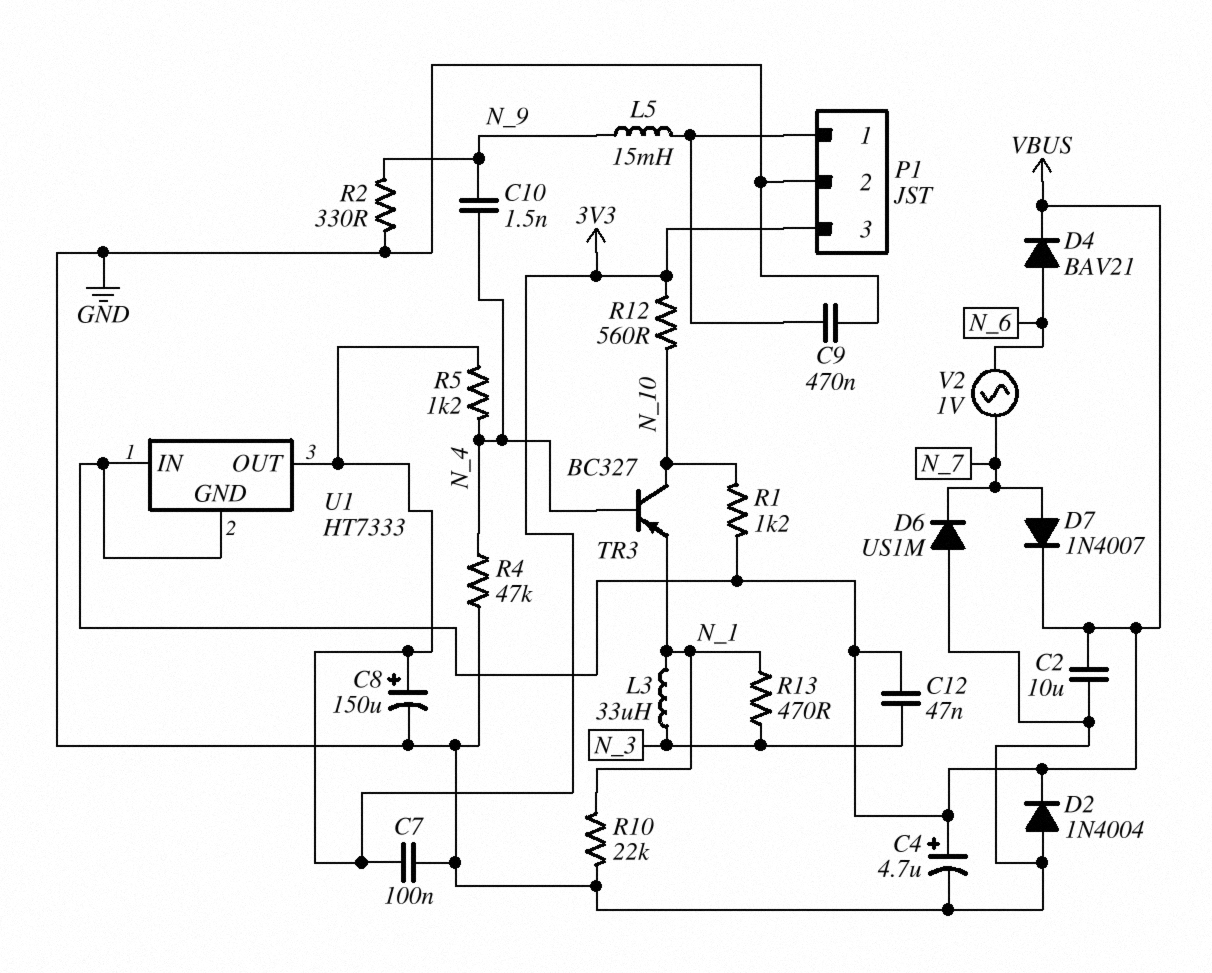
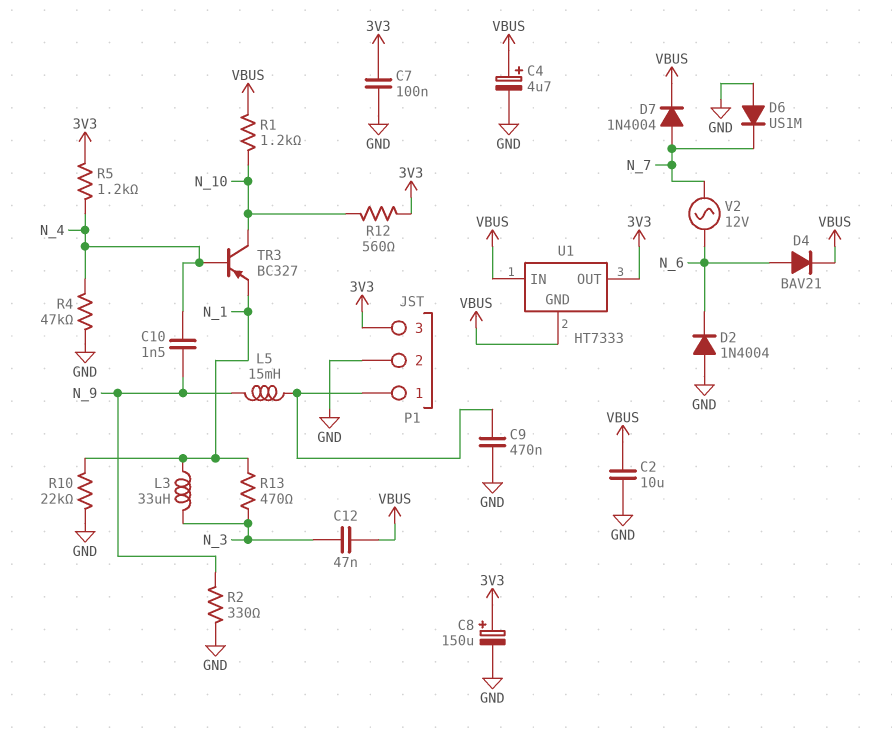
D2: diode 1N4004 (A GND, K VBUS) -> diode 1N4004 (A GND, K N_6)
D7: diode 1N4007 (A N_7, K VBUS) -> diode 1N4004 (A N_7, K VBUS)
V2: AC 1V (N_6, N_7) -> AC 12V (N_6, N_7)

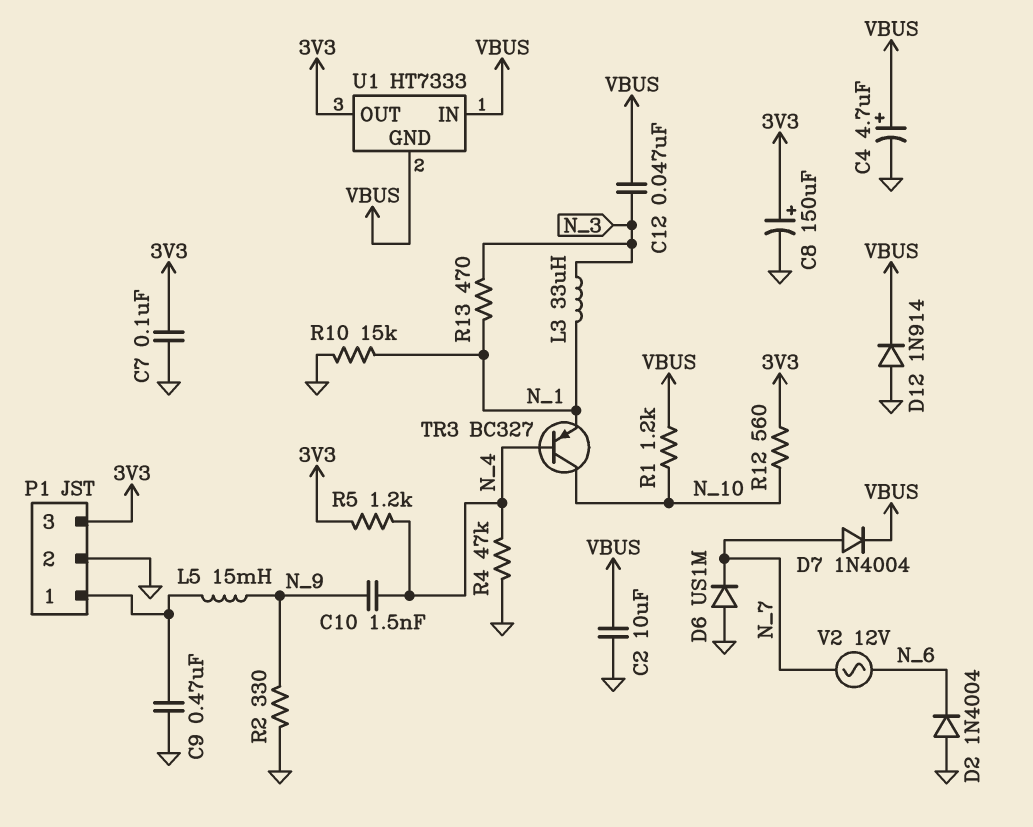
D4: diode BAV21 (A N_6, K VBUS) -> none
D12: none -> diode 1N914 (A GND, K VBUS)
R10: 22k (GND, N_1) -> 15k (GND, N_1)

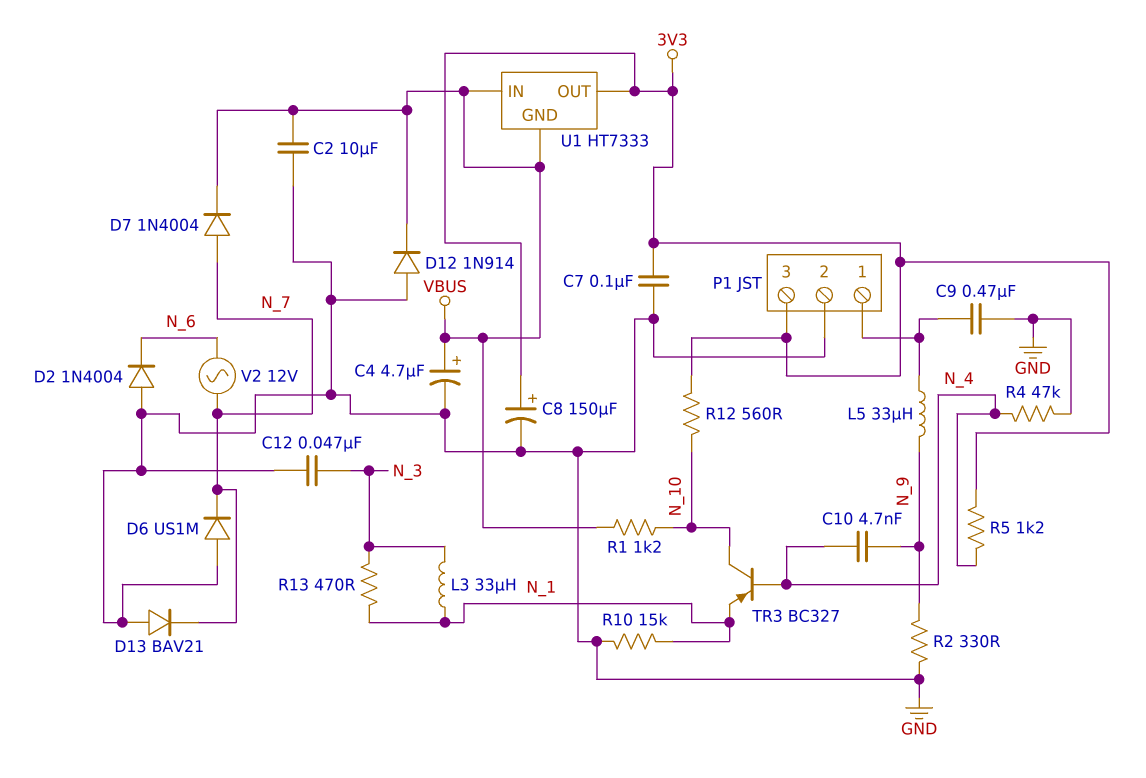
C10: 1.5nF (N_4, N_9) -> 4.7nF (N_4, N_9)
C12: 47nF (N_3, VBUS) -> 47nF (GND, N_3)
D13: none -> diode BAV21 (A GND, K N_7)
L5: 15mH (N_9, P1/1) -> 33uH (N_9, P1/1)

